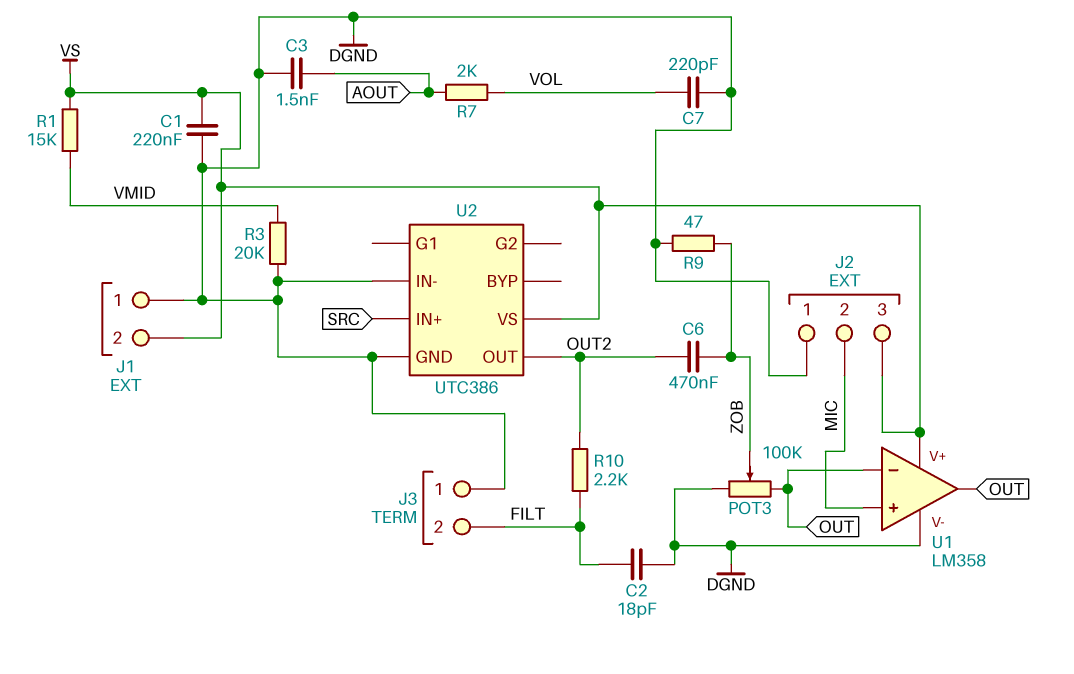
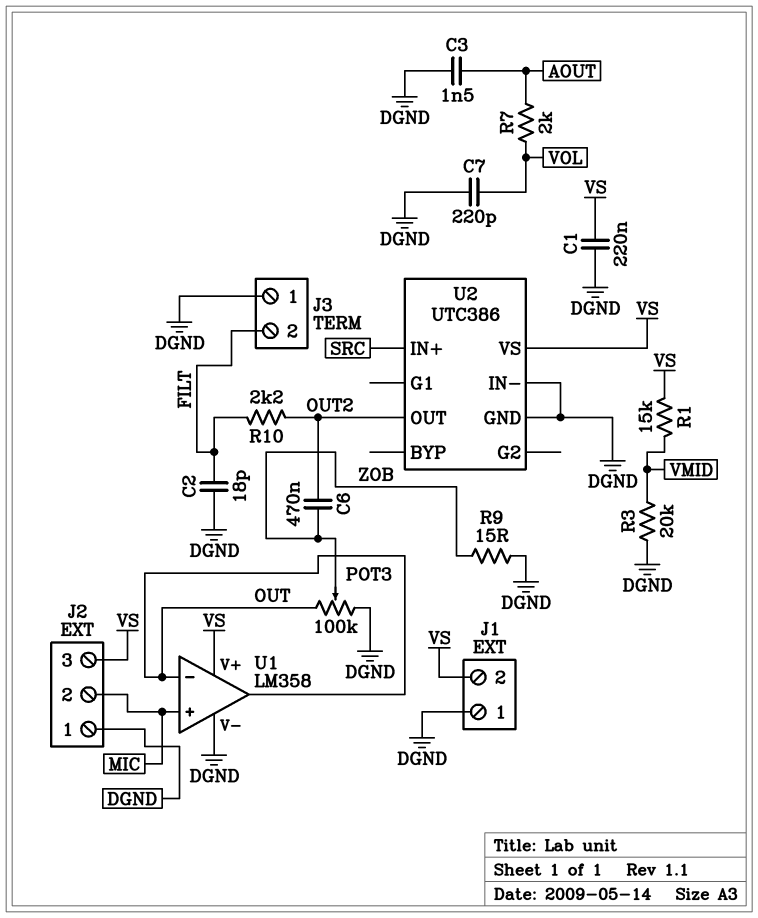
R9: 47 (DGND, ZOB) -> 15 (DGND, ZOB)

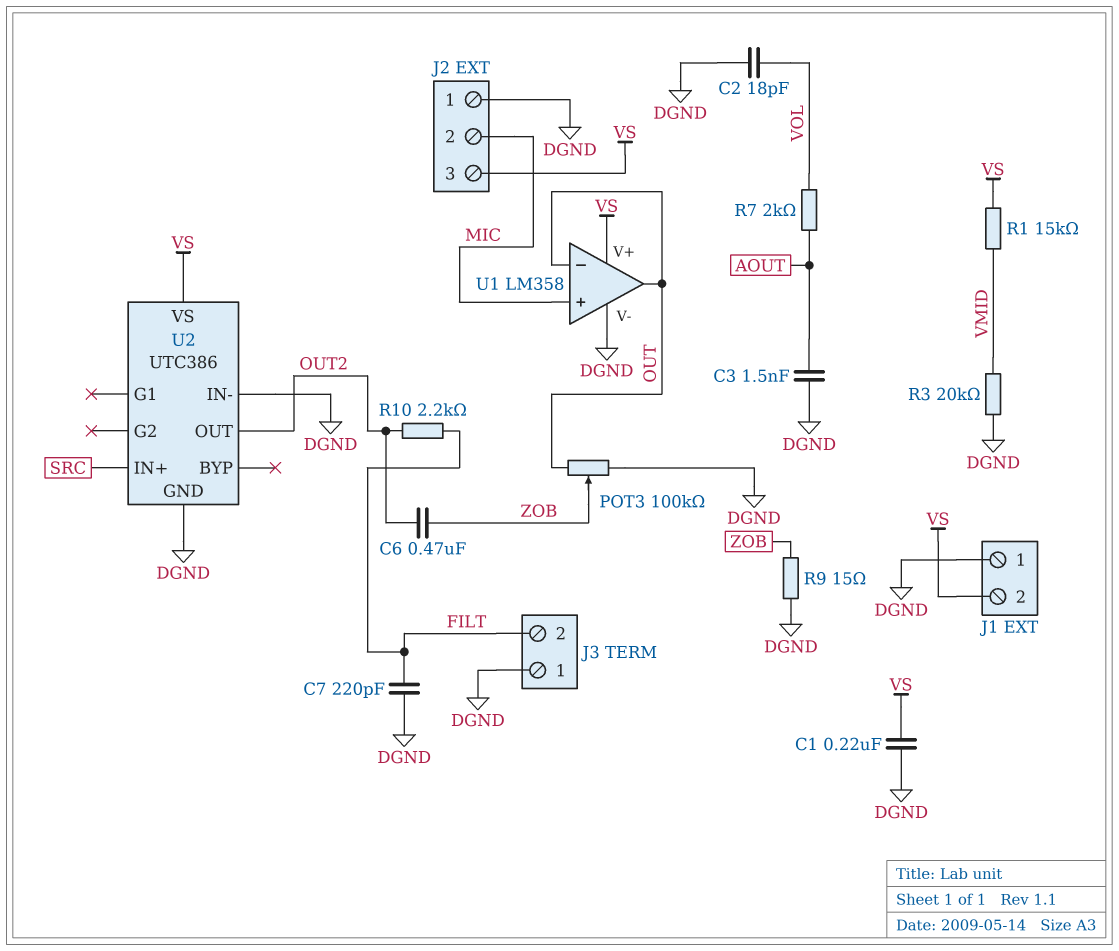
C2: 18pF (DGND, FILT) -> 18pF (DGND, VOL)
C7: 220pF (DGND, VOL) -> 220pF (DGND, FILT)

